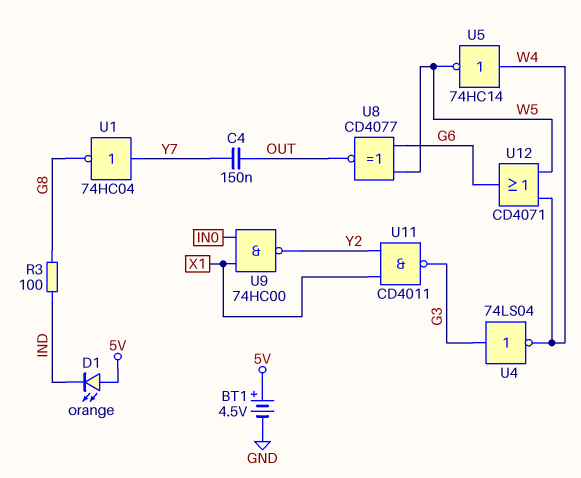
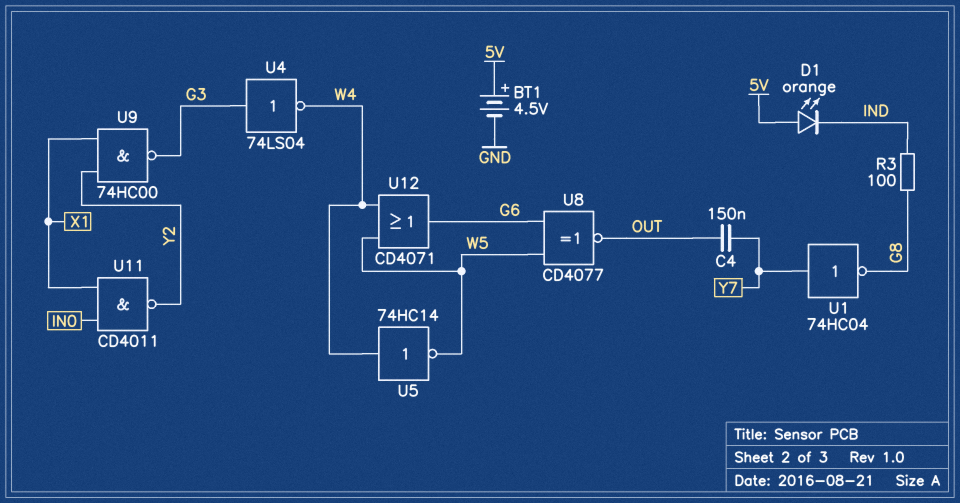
U9: NAND 74HC00 (in IN0, in X1, out Y2) -> NAND 74HC00 (in X1, in Y2, out G3)
U11: NAND CD4011 (in X1, in Y2, out G3) -> NAND CD4011 (in IN0, in X1, out Y2)

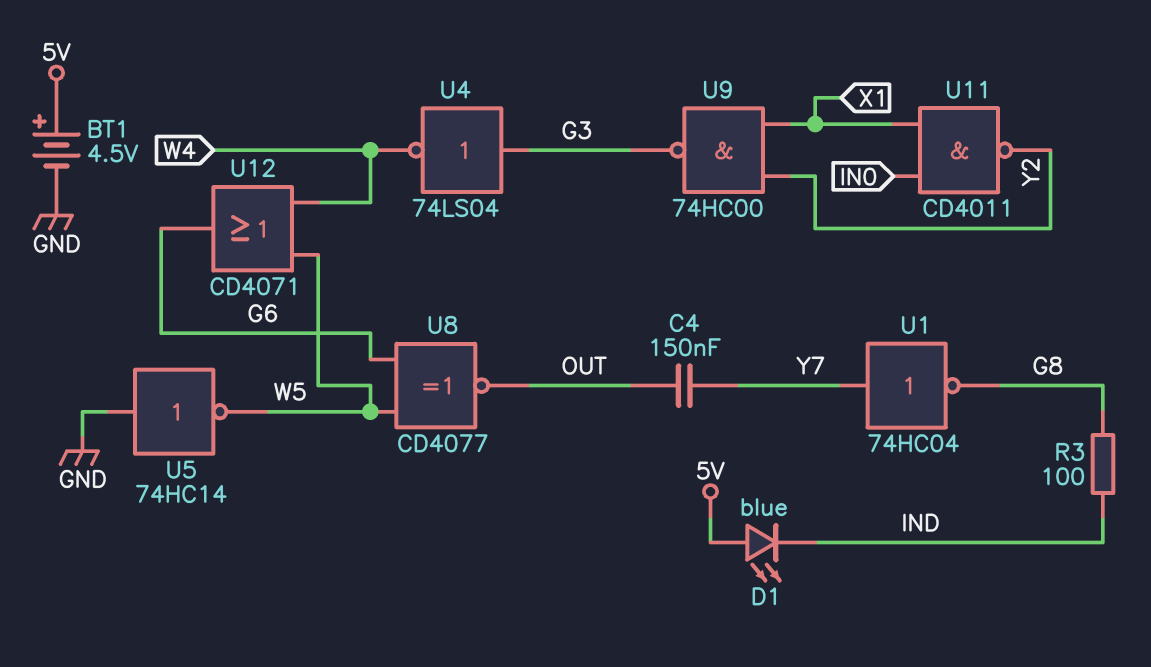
D1: LED orange (A 5V, K IND) -> LED blue (A 5V, K IND)
U5: NOT 74HC14 (in W4, out W5) -> NOT 74HC14 (in GND, out W5)

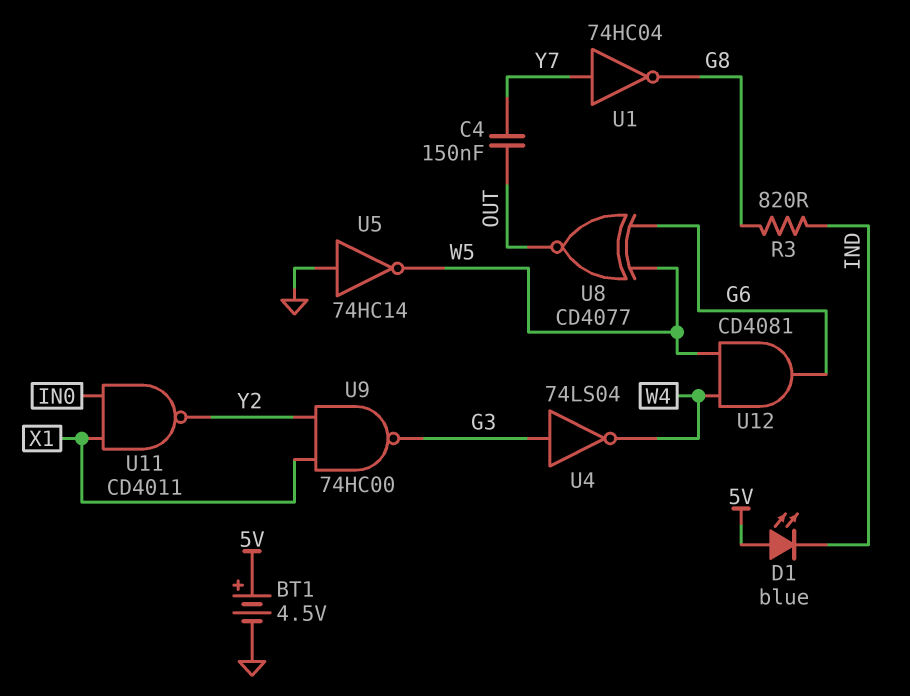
R3: 100 (G8, IND) -> 820 (G8, IND)
U12: OR CD4071 (in W4, in W5, out G6) -> AND CD4081 (in W4, in W5, out G6)

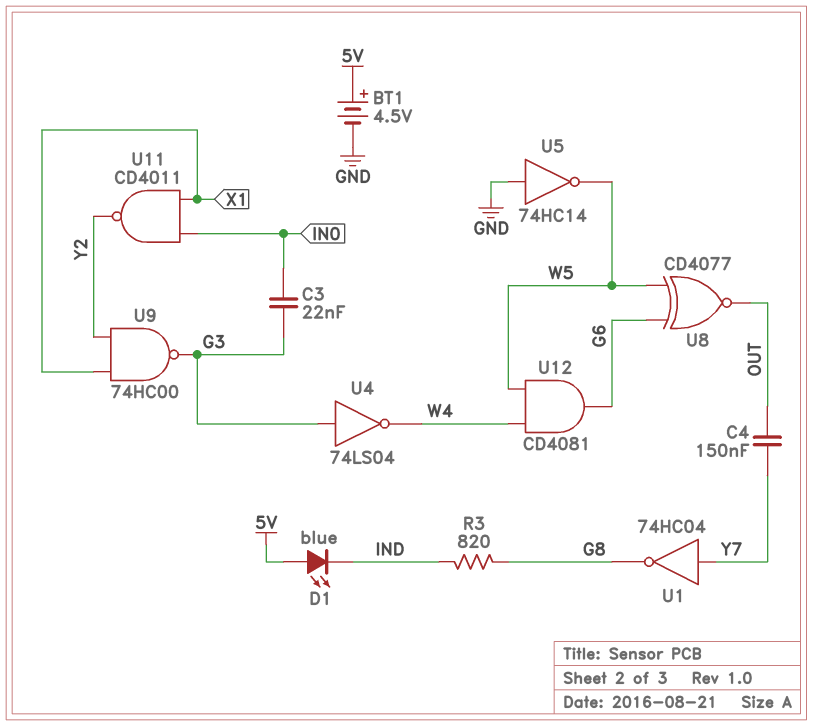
C3: none -> 22nF (G3, IN0)

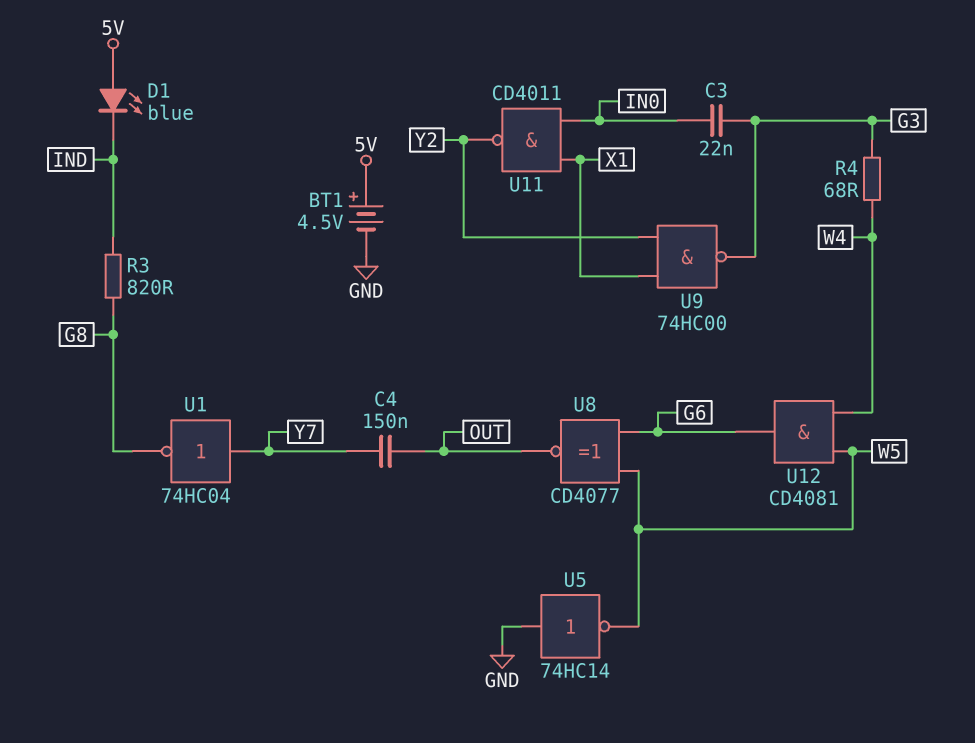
R4: none -> 68 (G3, W4)
U4: NOT 74LS04 (in G3, out W4) -> none

